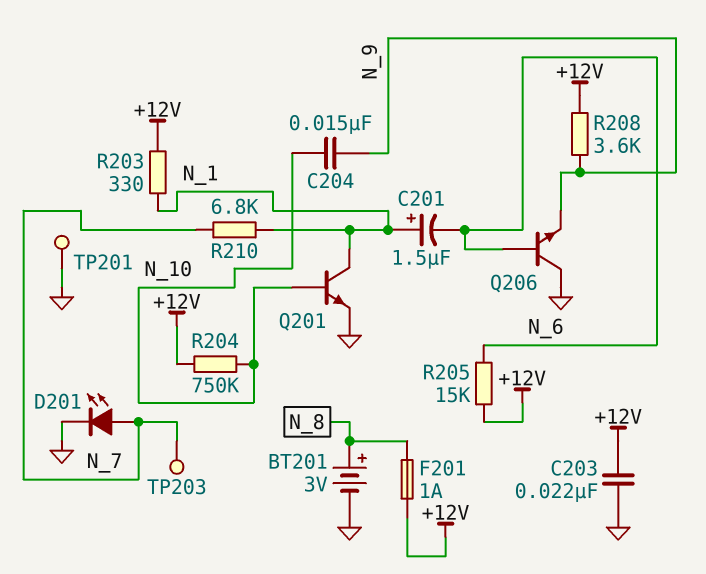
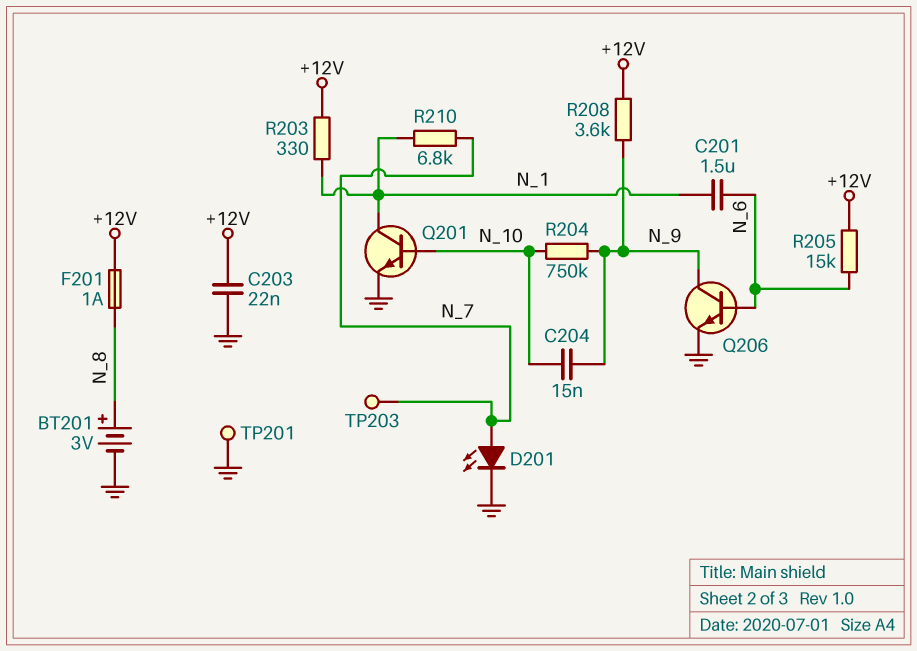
C201: 1.5uF (plus N_1, minus N_6) -> 1.5uF (N_1, N_6)
Q206: NPN (B N_6, C GND, E N_9) -> NPN (B N_6, C N_9, E GND)
R204: 750k (+12V, N_10) -> 750k (N_9, N_10)

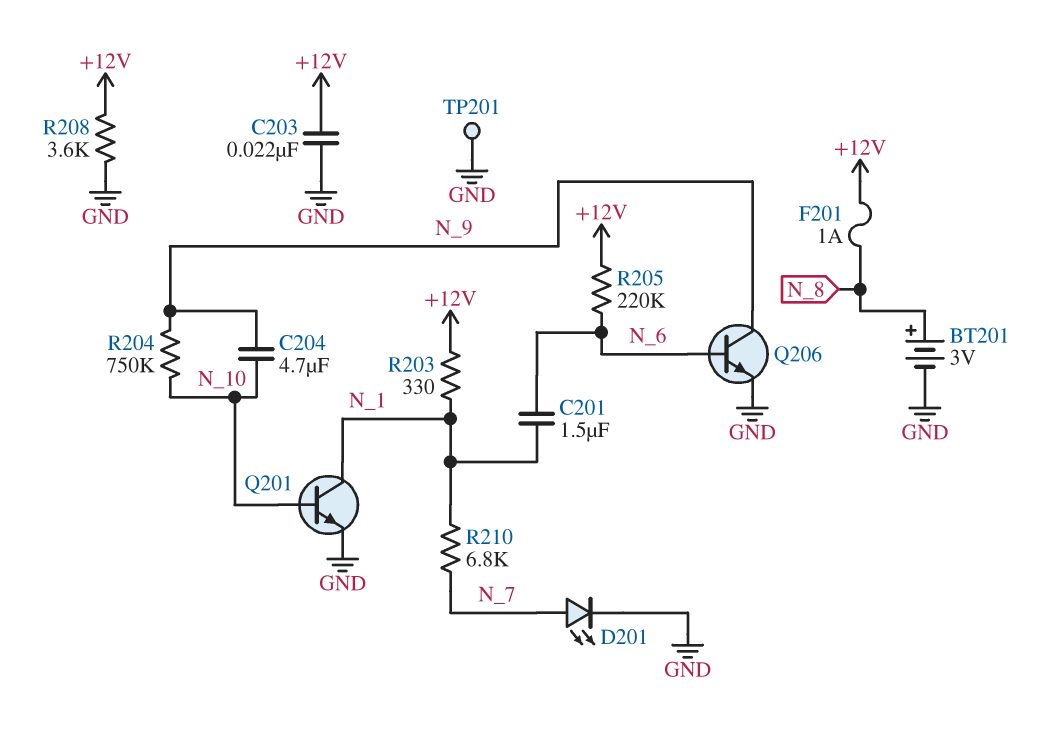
C204: 15nF (N_9, N_10) -> 4.7uF (N_9, N_10)
R205: 15k (+12V, N_6) -> 220k (+12V, N_6)
R208: 3.6k (+12V, N_9) -> 3.6k (+12V, GND)
TP203: test point (N_7) -> none

